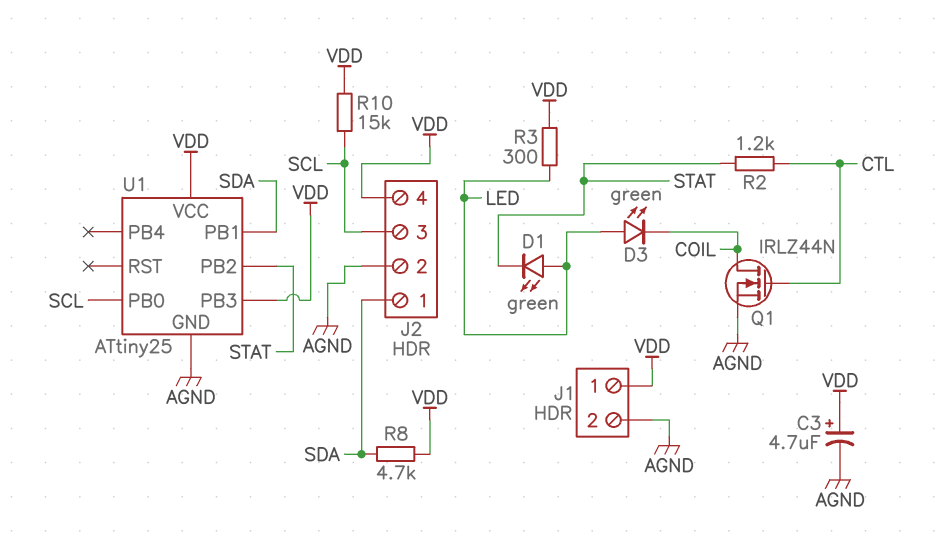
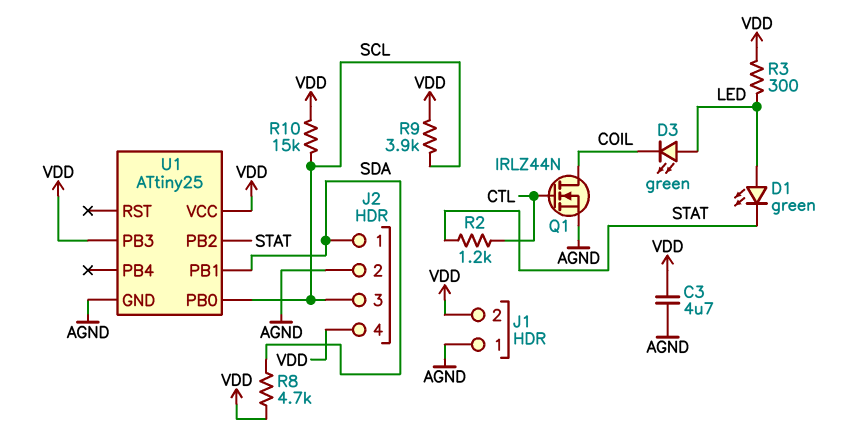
C3: 4.7uF (plus VDD, minus AGND) -> 4.7uF (AGND, VDD)
J1 pin 1: VDD -> AGND
J1 pin 2: AGND -> VDD
R9: none -> 3.9k (SCL, VDD)

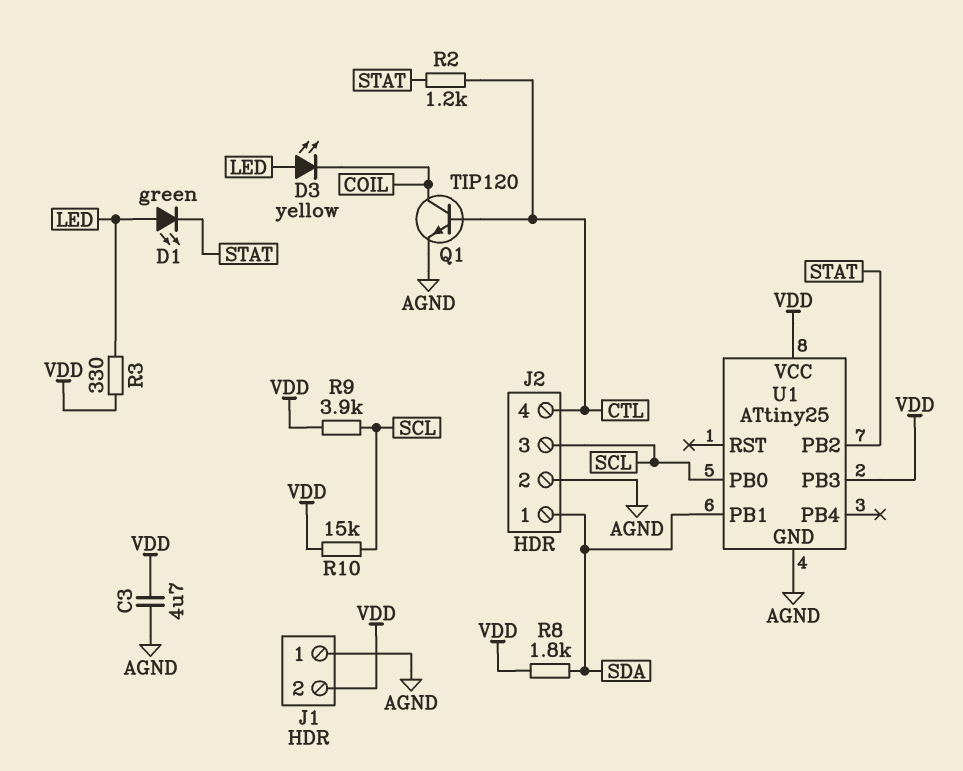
D3: LED green (A LED, K COIL) -> LED yellow (A LED, K COIL)
J2 pin 4: VDD -> CTL
Q1: NMOS IRLZ44N (G CTL, D COIL, S AGND) -> NPN TIP120 (B CTL, C COIL, E AGND)
R3: 300 (LED, VDD) -> 330 (LED, VDD)
R8: 4.7k (SDA, VDD) -> 1.8k (SDA, VDD)

